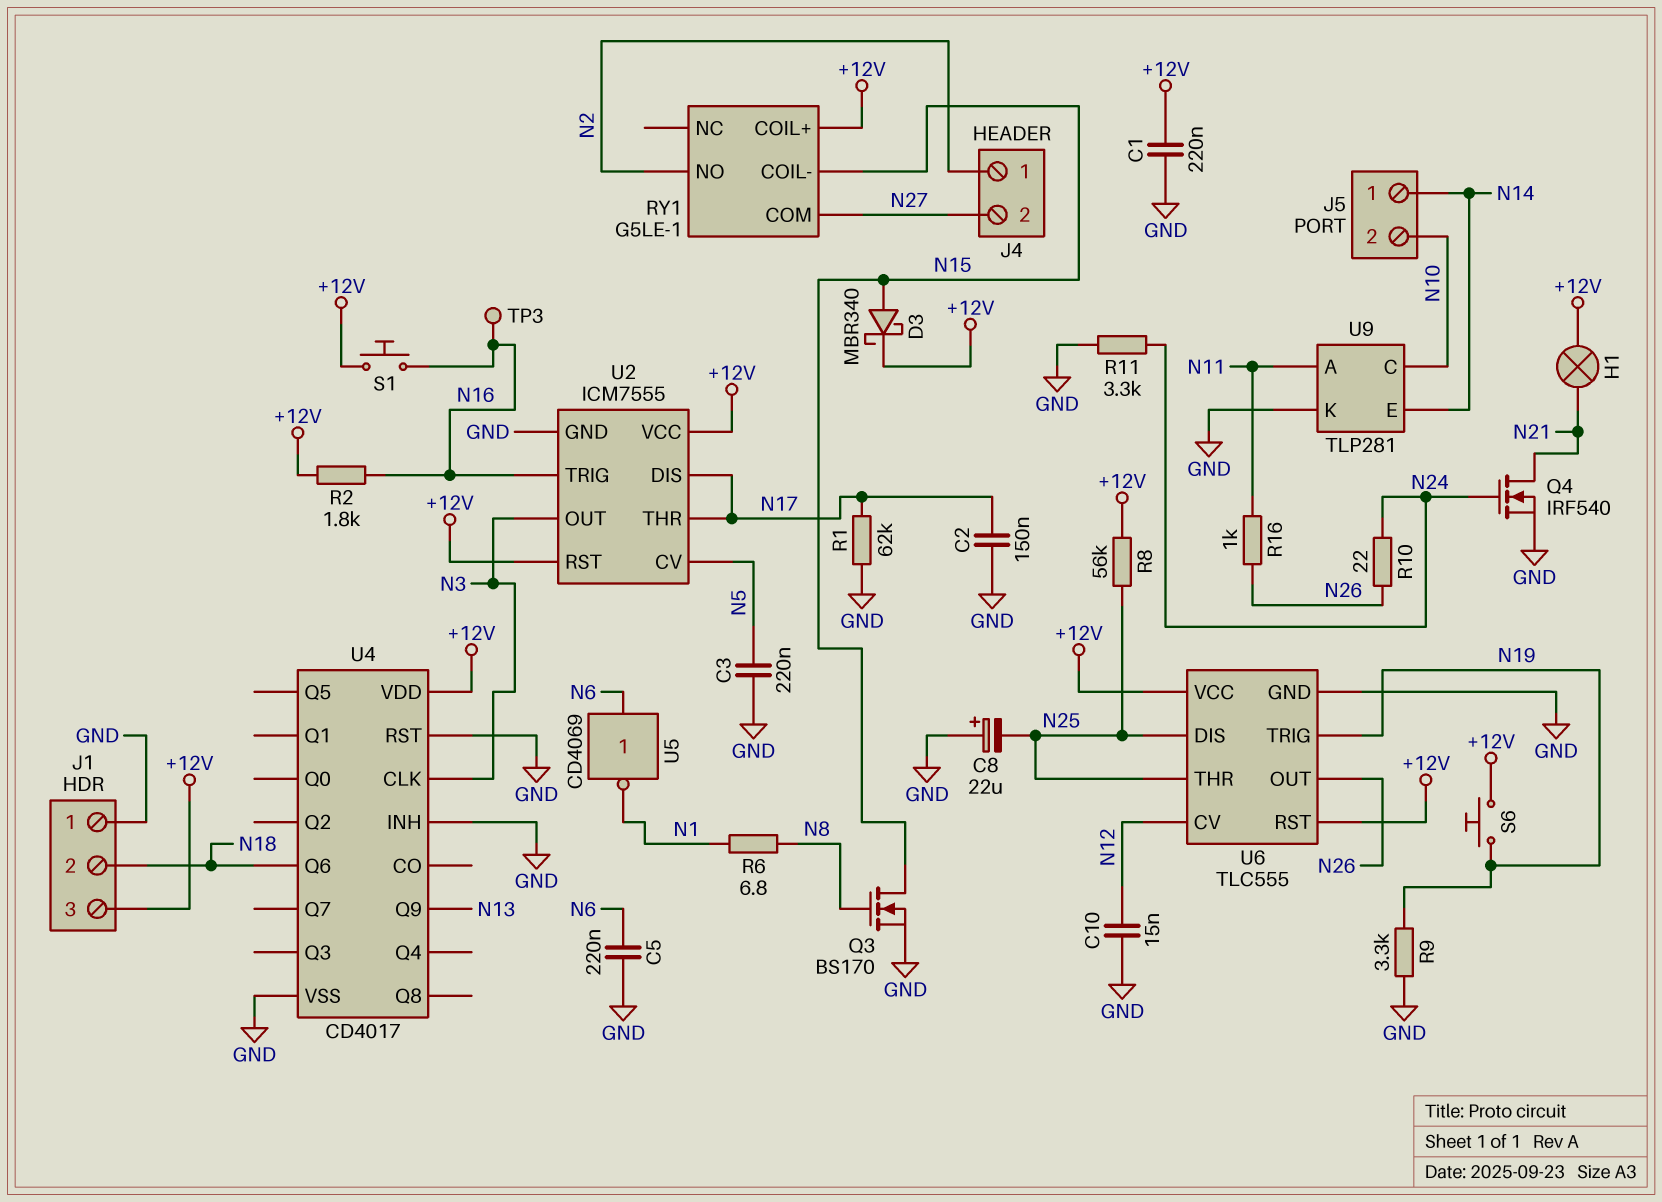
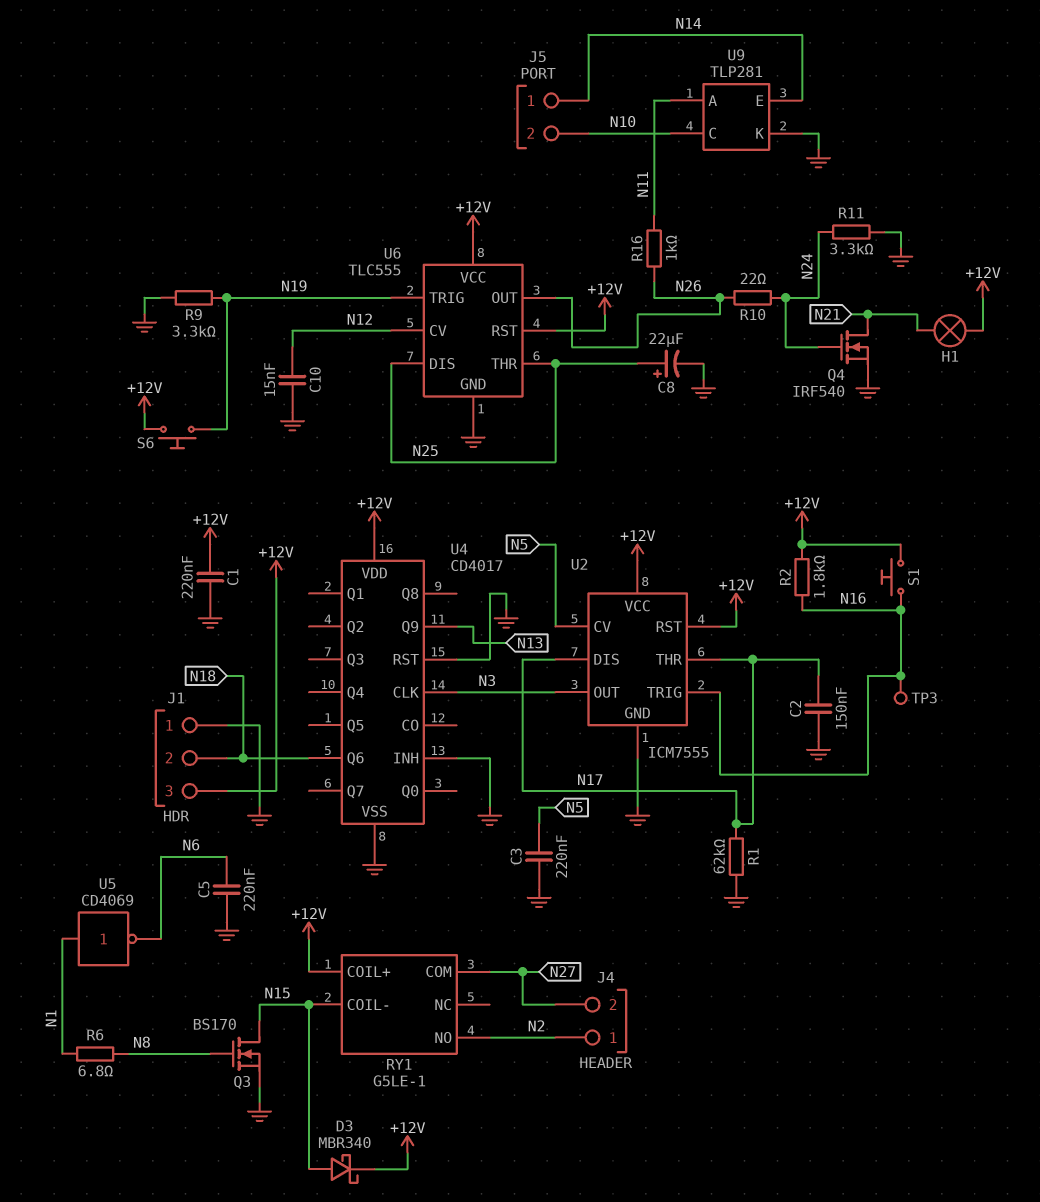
C8: 22uF (plus GND, minus N25) -> 22uF (plus N25, minus GND)
R8: 56k (+12V, N25) -> none
U5: NOT CD4069 (in N6, out N1) -> NOT CD4069 (in N1, out N6)

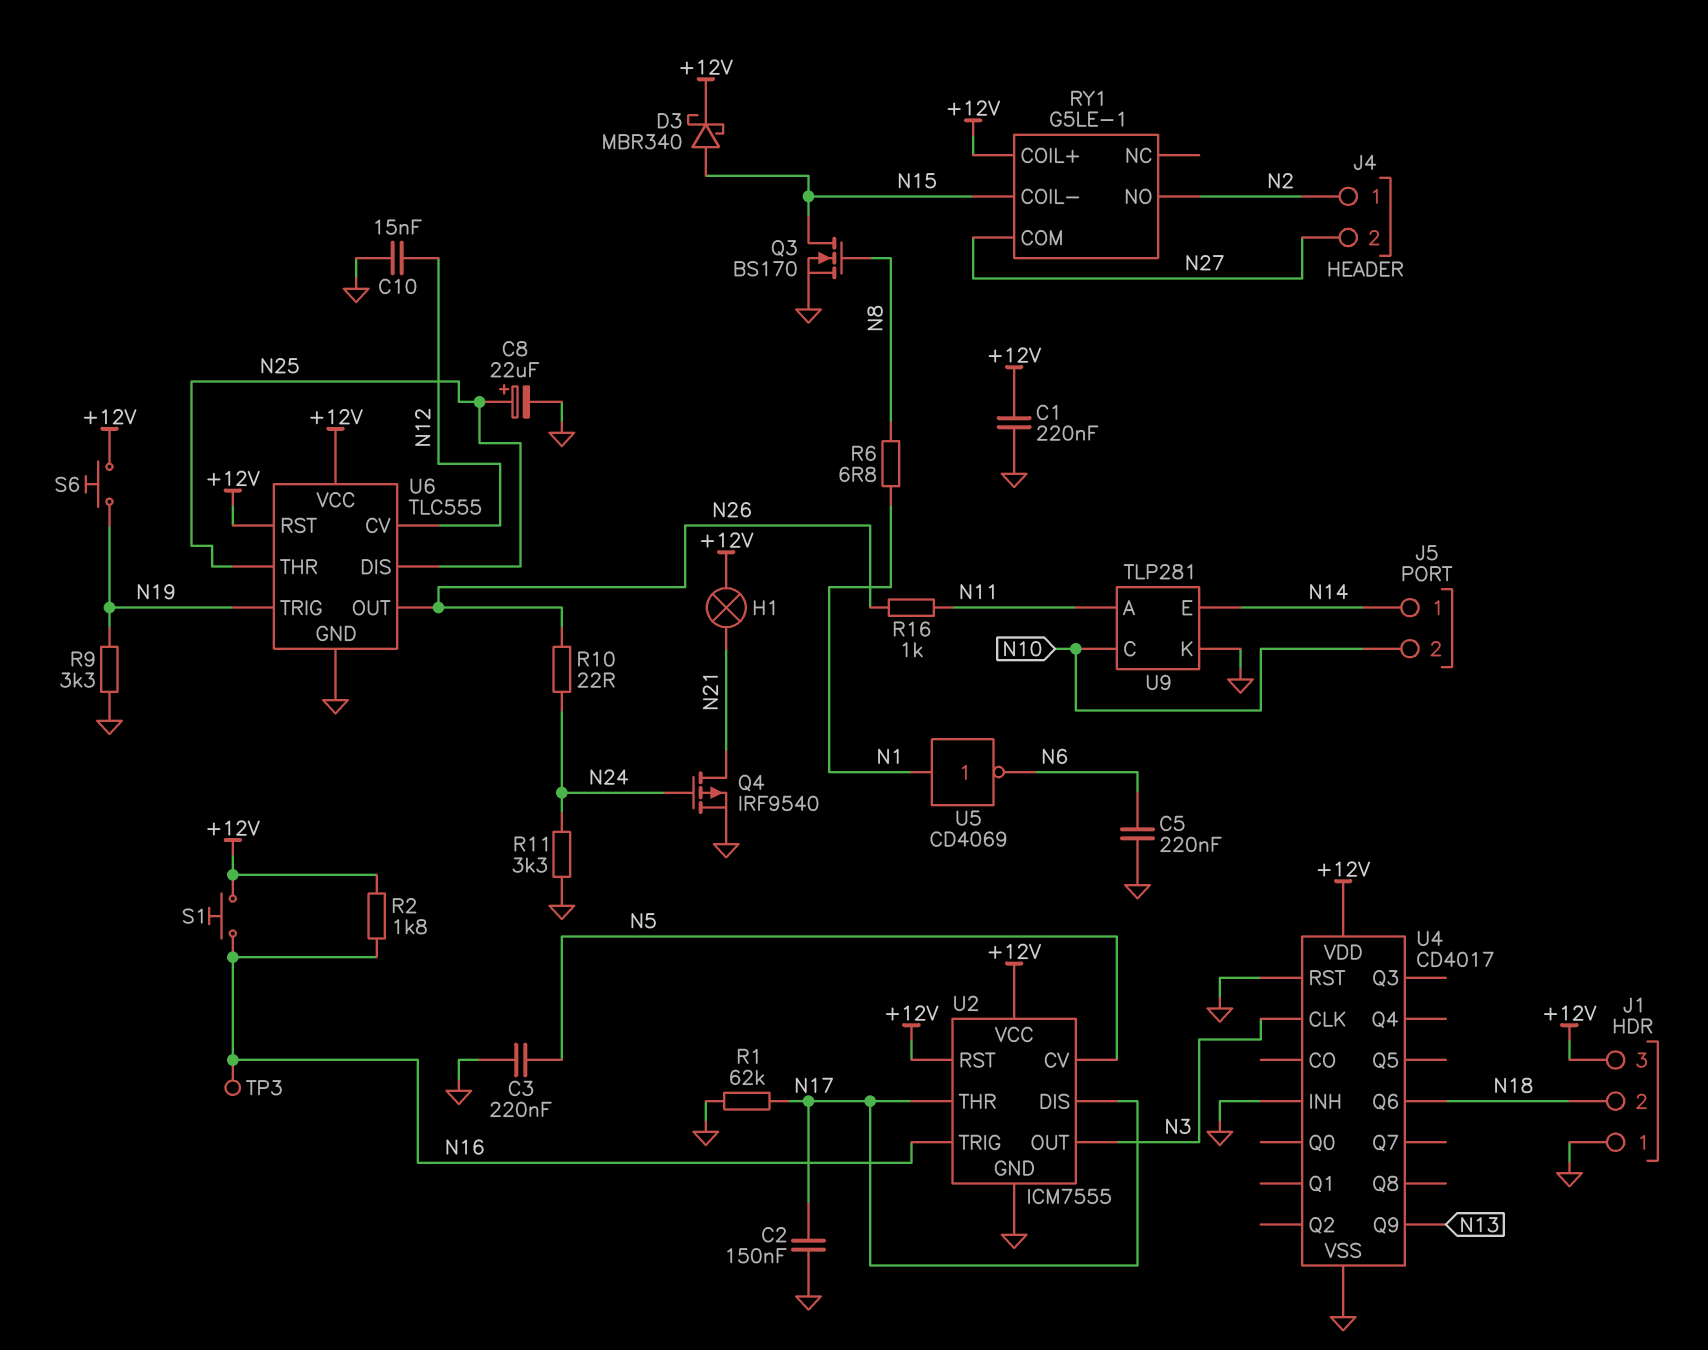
Q4: NMOS IRF540 (G N24, D N21, S GND) -> PMOS IRF9540 (G N24, D N21, S GND)

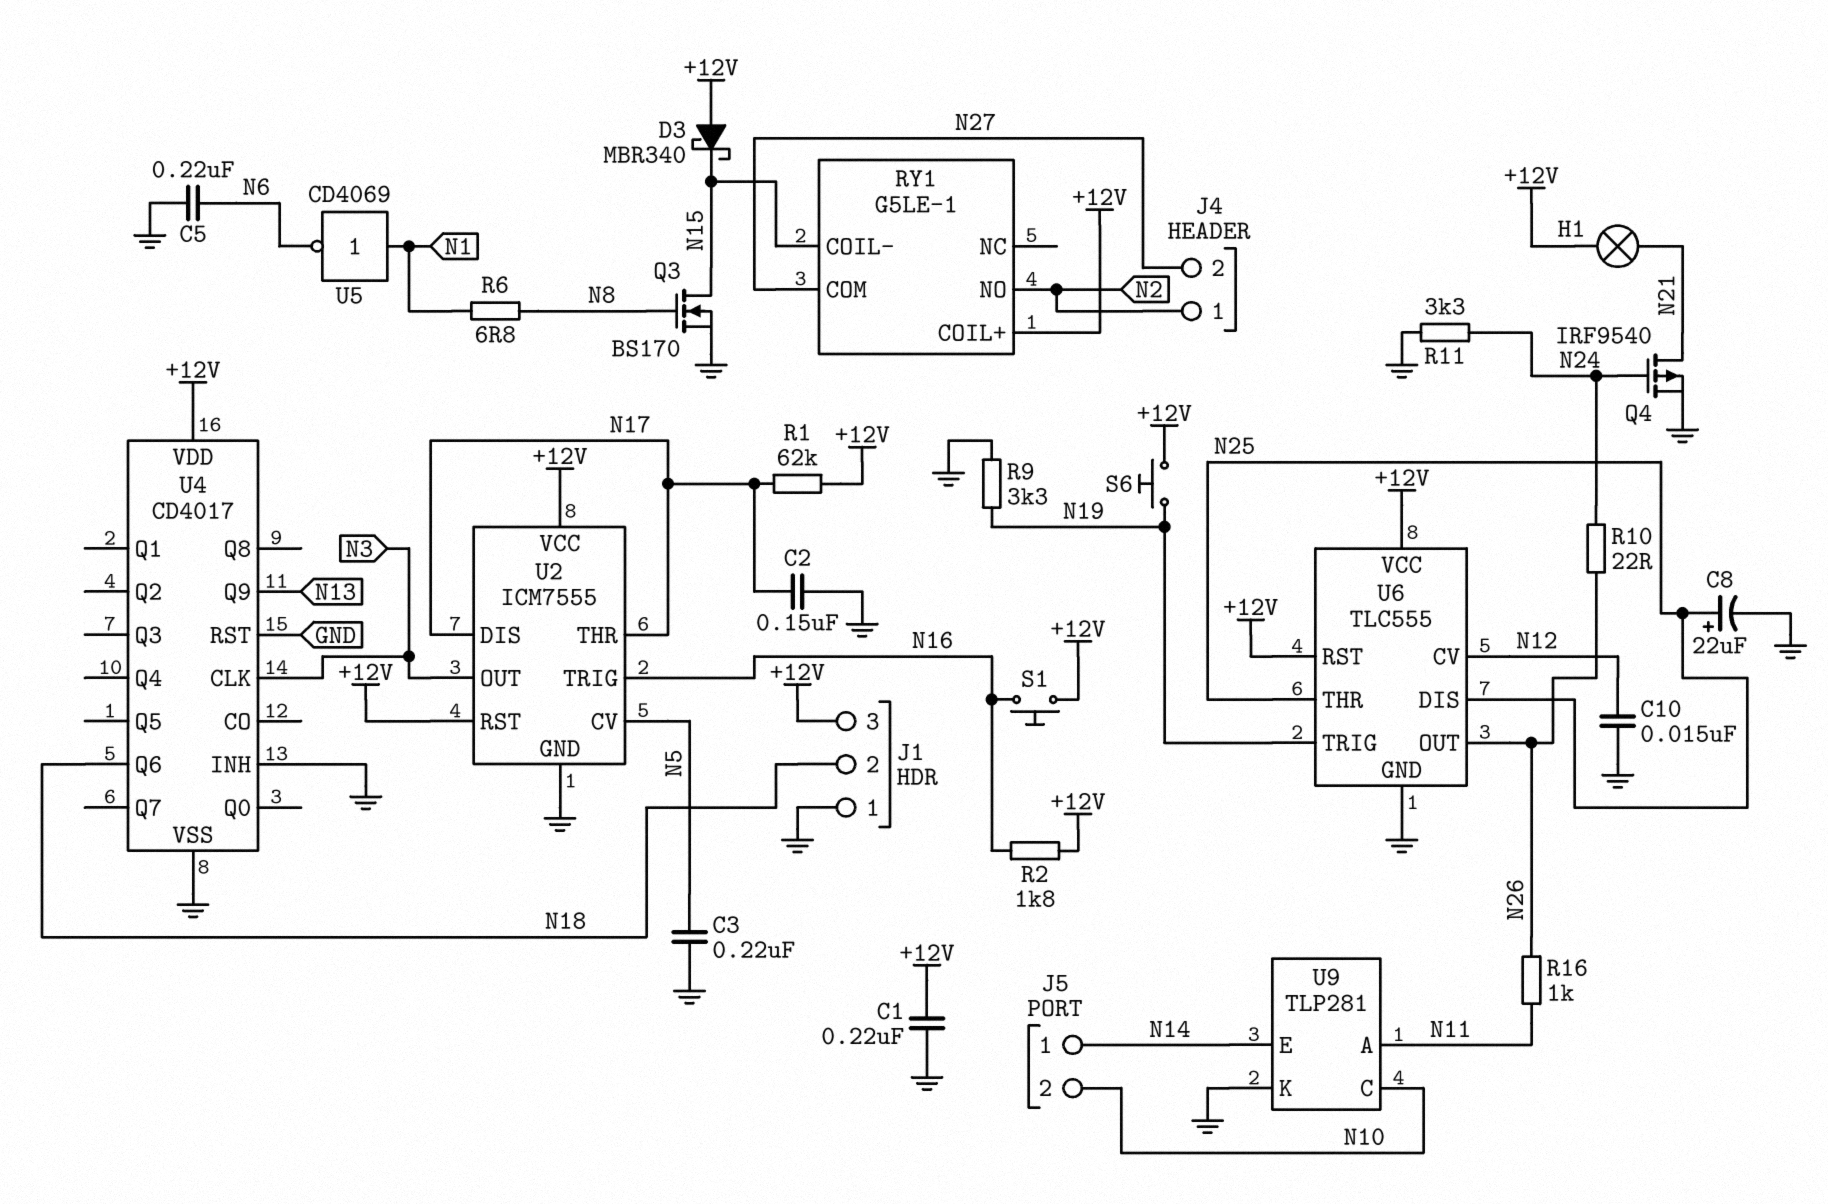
D3: schottky MBR340 (A N15, K +12V) -> schottky MBR340 (A +12V, K N15)
R1: 62k (GND, N17) -> 62k (+12V, N17)
TP3: test point (N16) -> none

